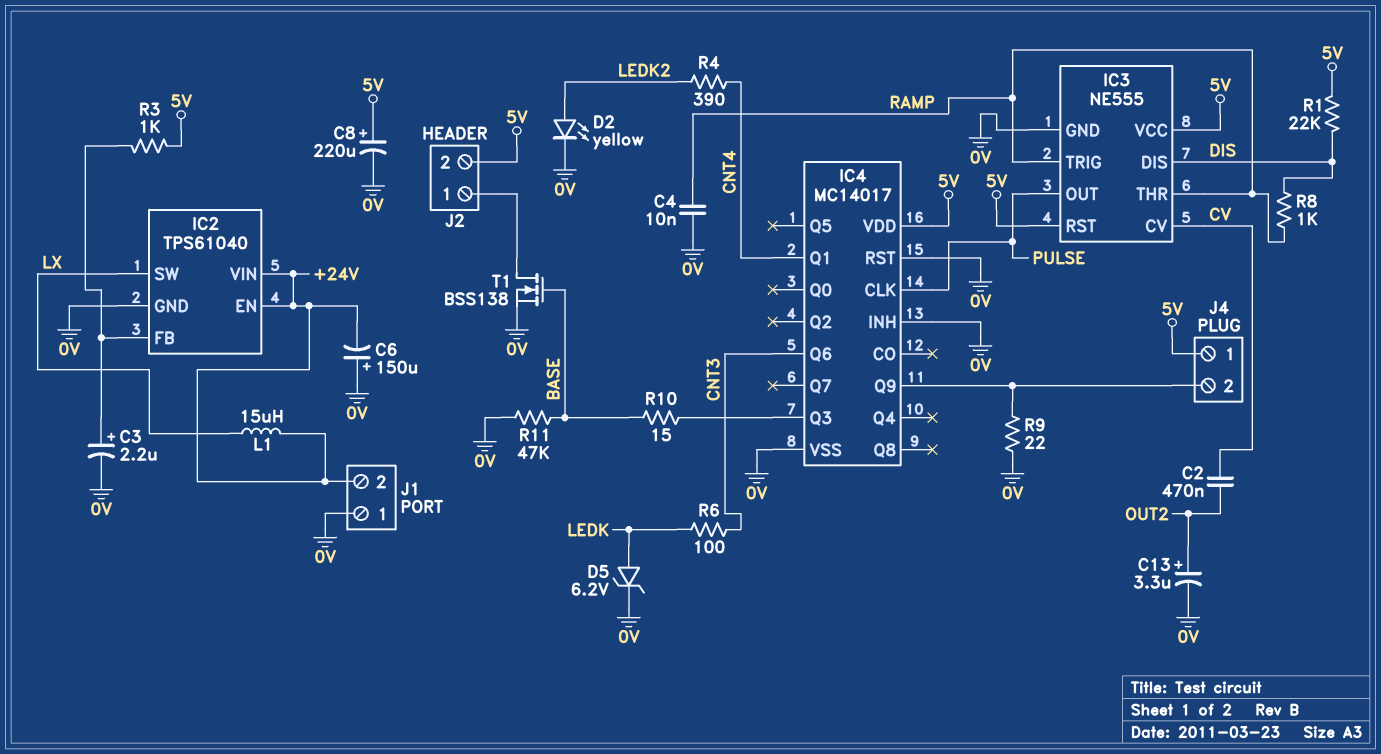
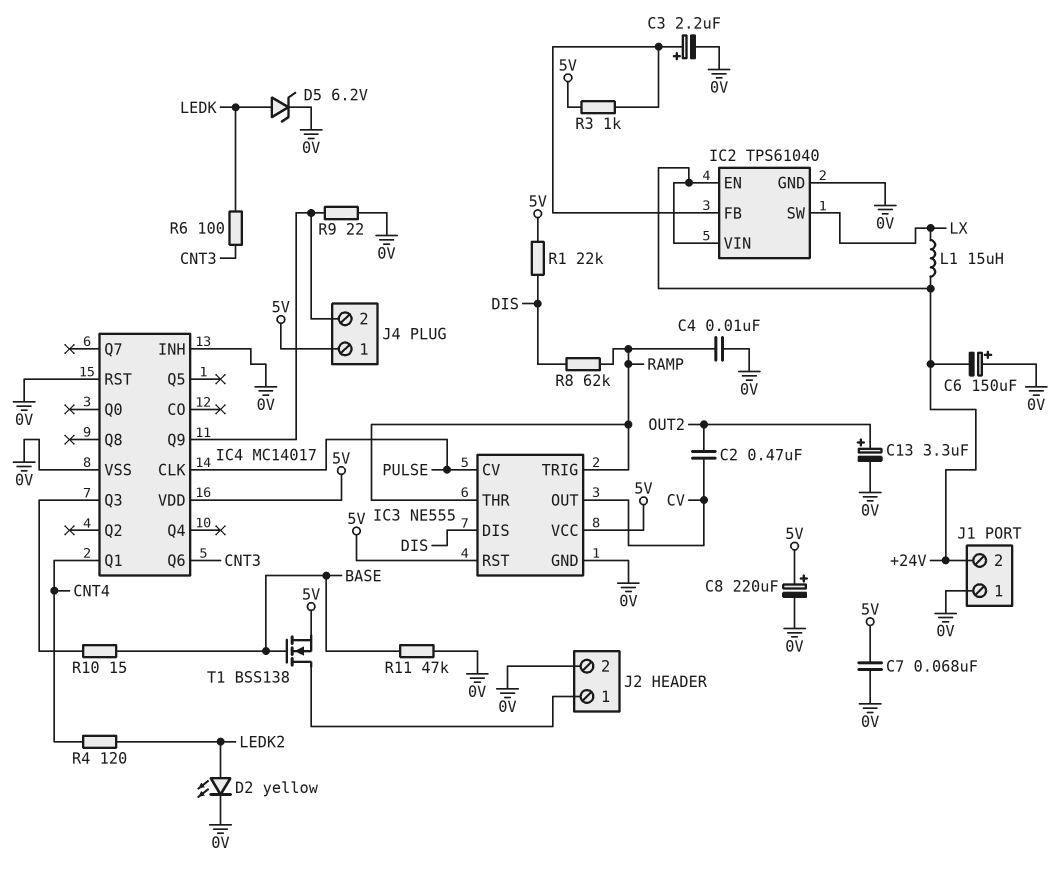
C7: none -> 68nF (0V, 5V)
IC3 pin CV: CV -> PULSE
IC3 pin OUT: PULSE -> CV
J2 pin 2: 5V -> 0V
R4: 390 (CNT4, LEDK2) -> 120 (CNT4, LEDK2)
R8: 1k (DIS, RAMP) -> 62k (DIS, RAMP)
T1: NMOS BSS138 (G BASE, D J2/1, S 0V) -> NMOS BSS138 (G BASE, D J2/1, S 5V)

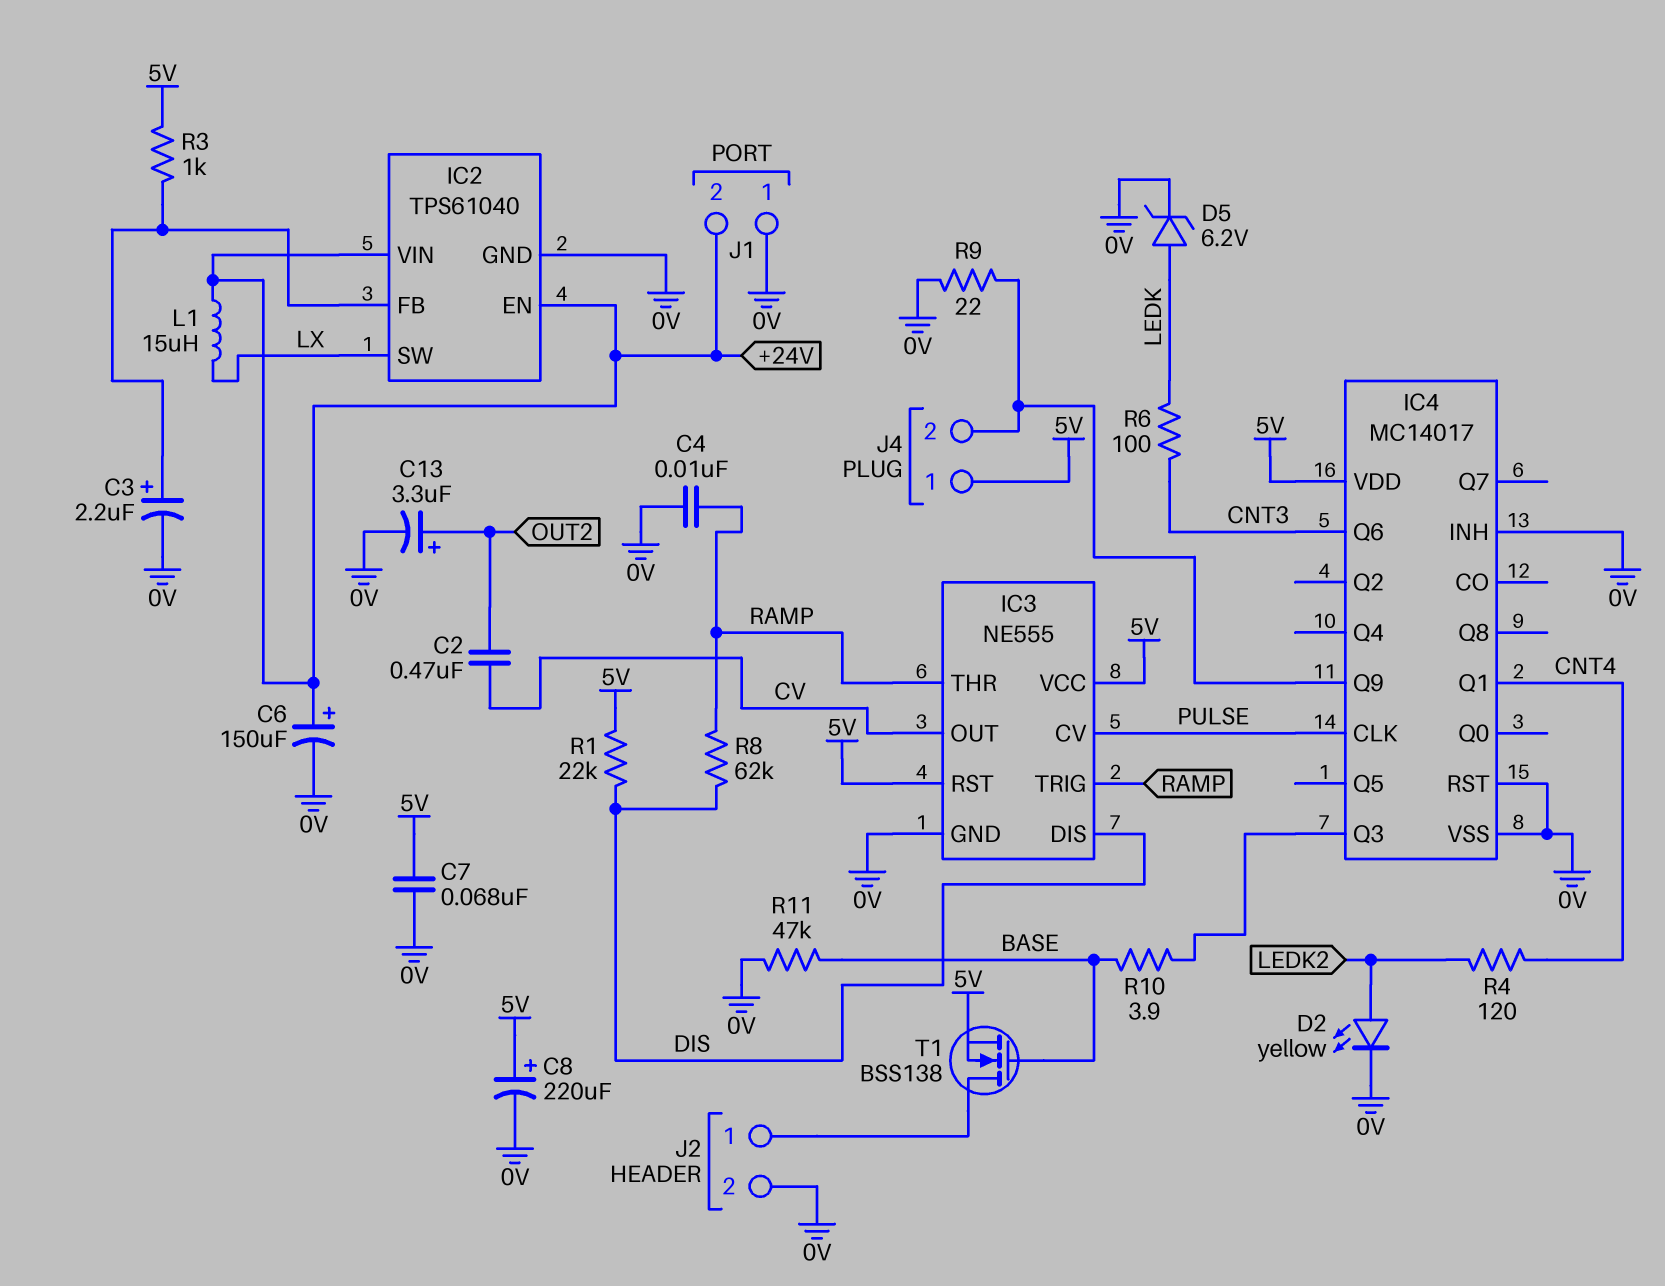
C6: 150uF (plus 0V, minus +24V) -> 150uF (plus +24V, minus 0V)
R10: 15 (BASE, IC4/Q3) -> 3.9 (BASE, IC4/Q3)

